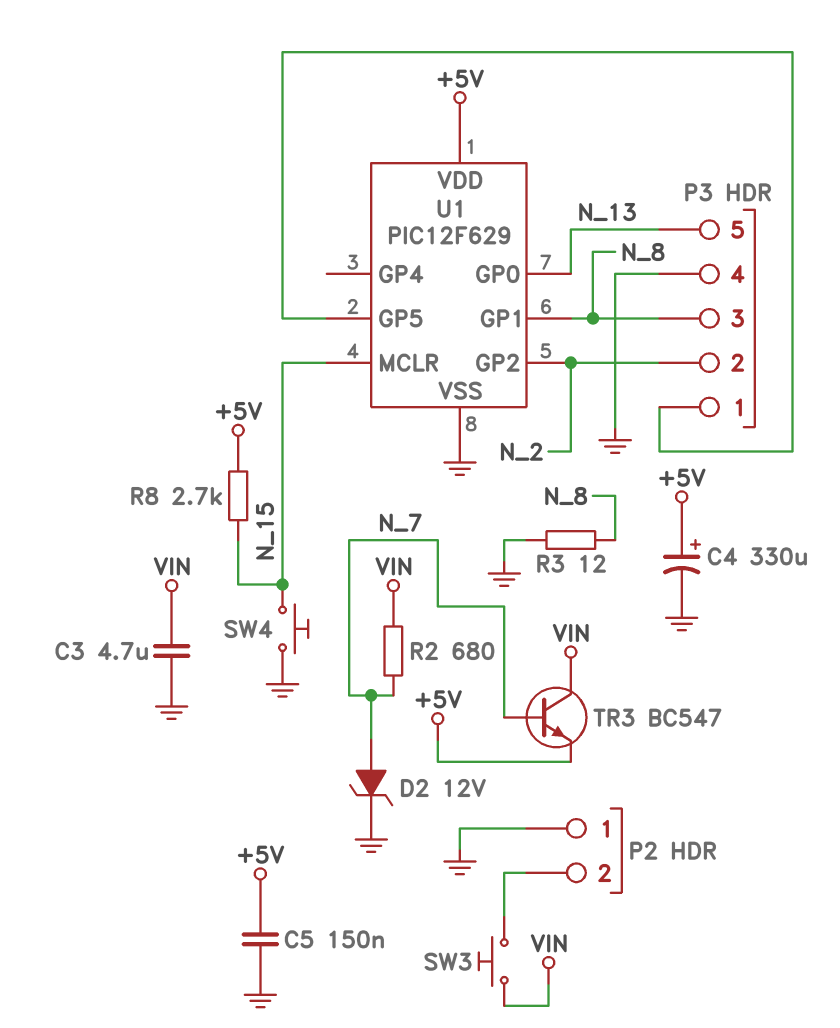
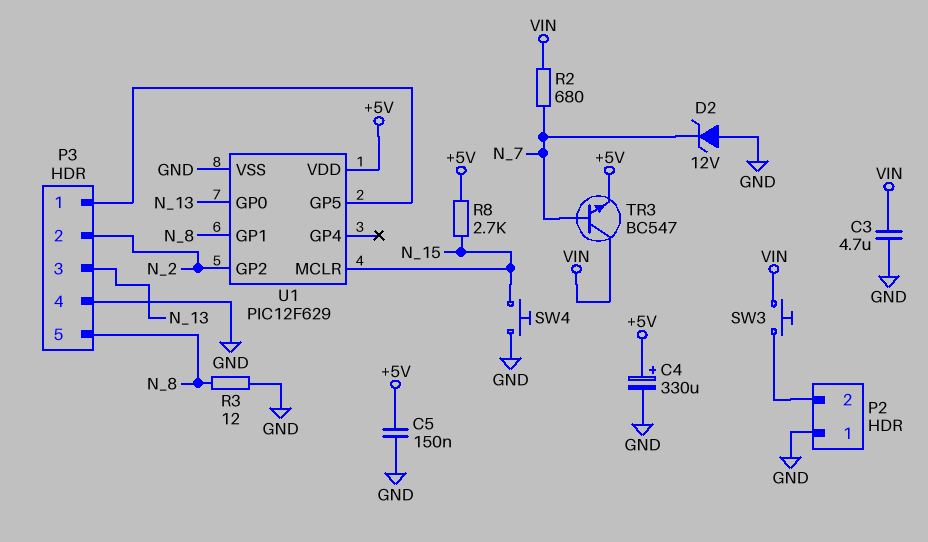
D2: zener 12V (A N_7, K GND) -> zener 12V (A GND, K N_7)
P3 pin 3: N_8 -> N_13
P3 pin 5: N_13 -> N_8

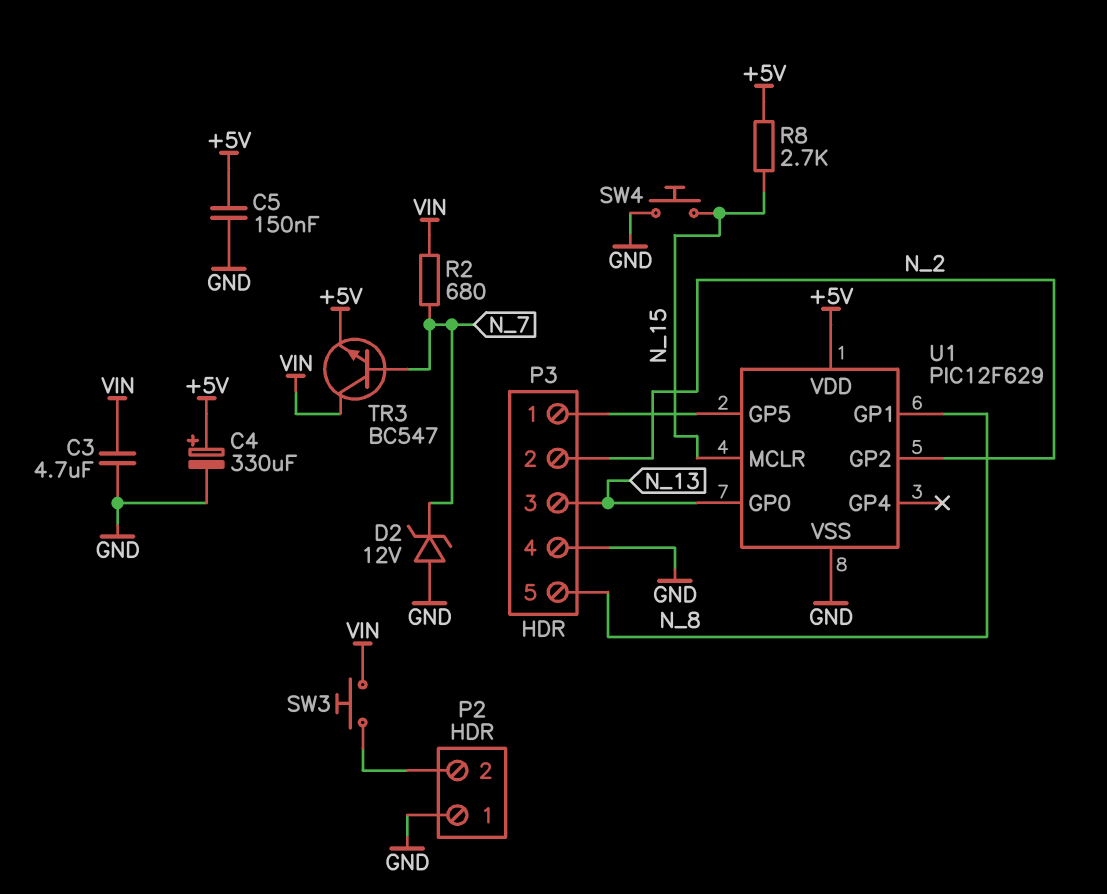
R3: 12 (GND, N_8) -> none

